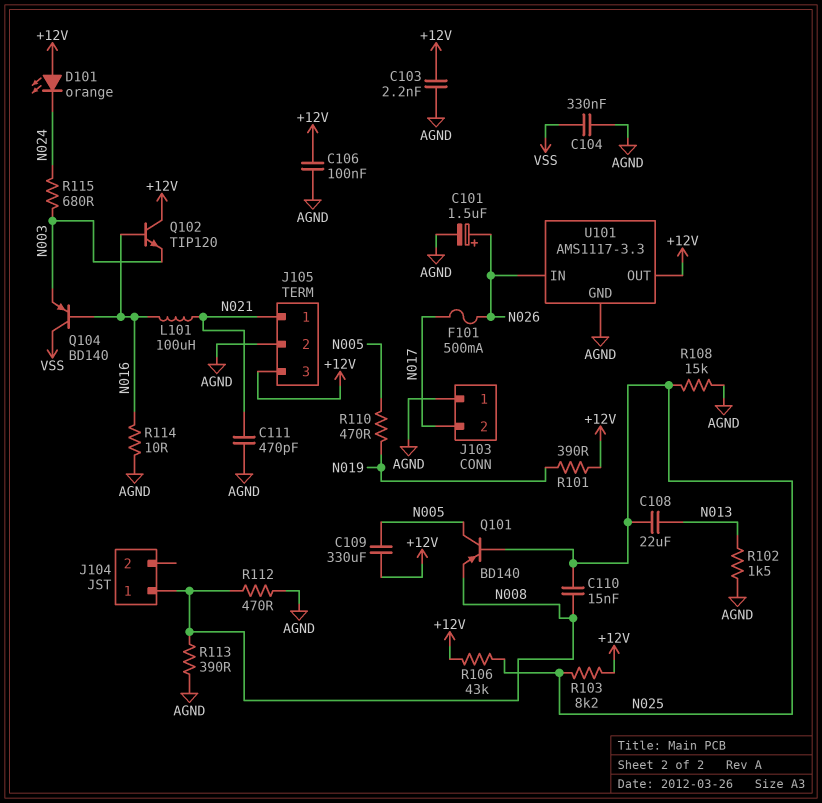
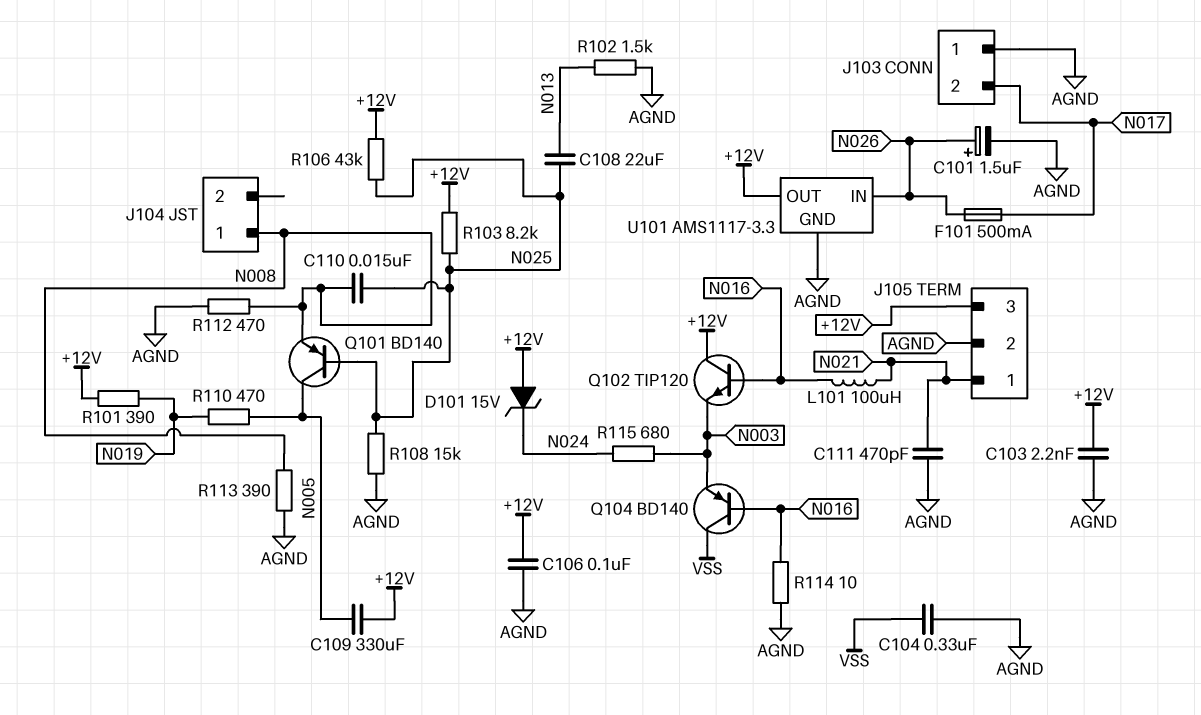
D101: LED orange (A +12V, K N024) -> zener 15V (A +12V, K N024)

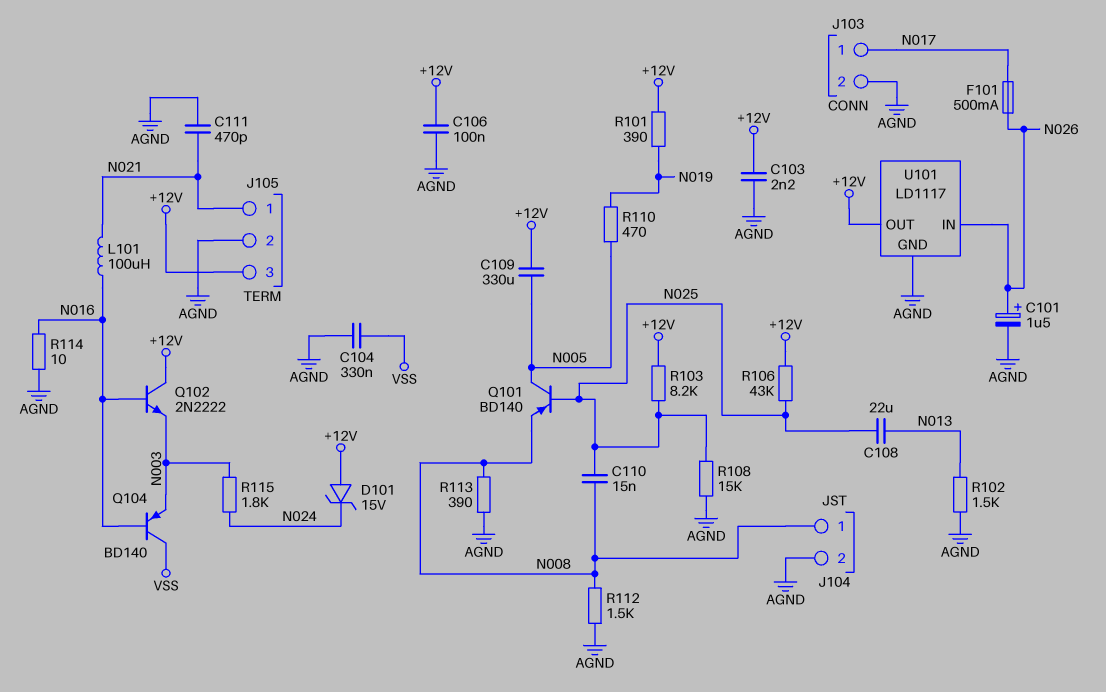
J103 pin 1: AGND -> N017
J103 pin 2: N017 -> AGND
J104 pin 2: none -> AGND
Q102: NPN TIP120 (B N016, C +12V, E N003) -> NPN 2N2222 (B N016, C +12V, E N003)
R112: 470 (AGND, N008) -> 1.5k (AGND, N008)
R115: 680 (N003, N024) -> 1.8k (N003, N024)
U101: AMS1117-3.3 -> LD1117

